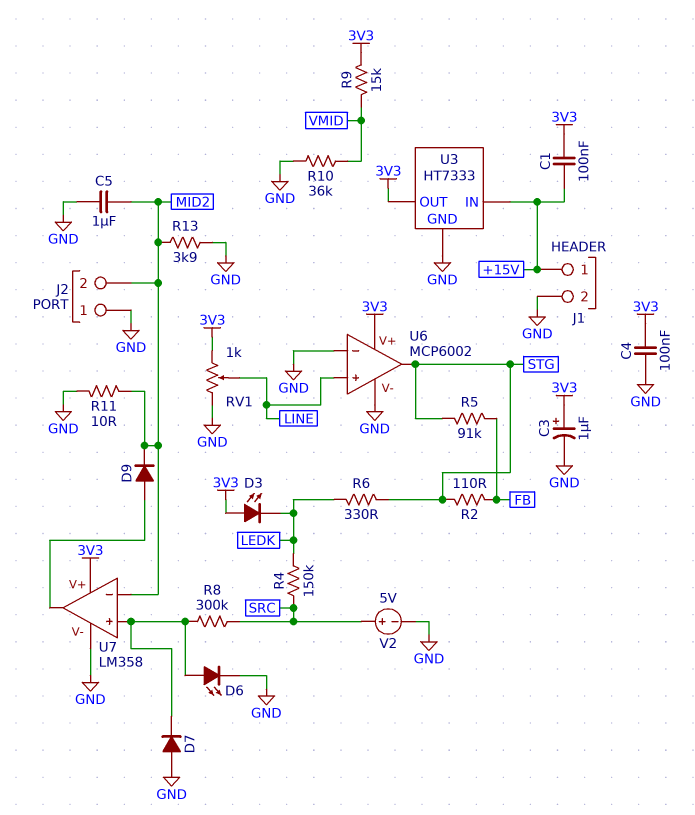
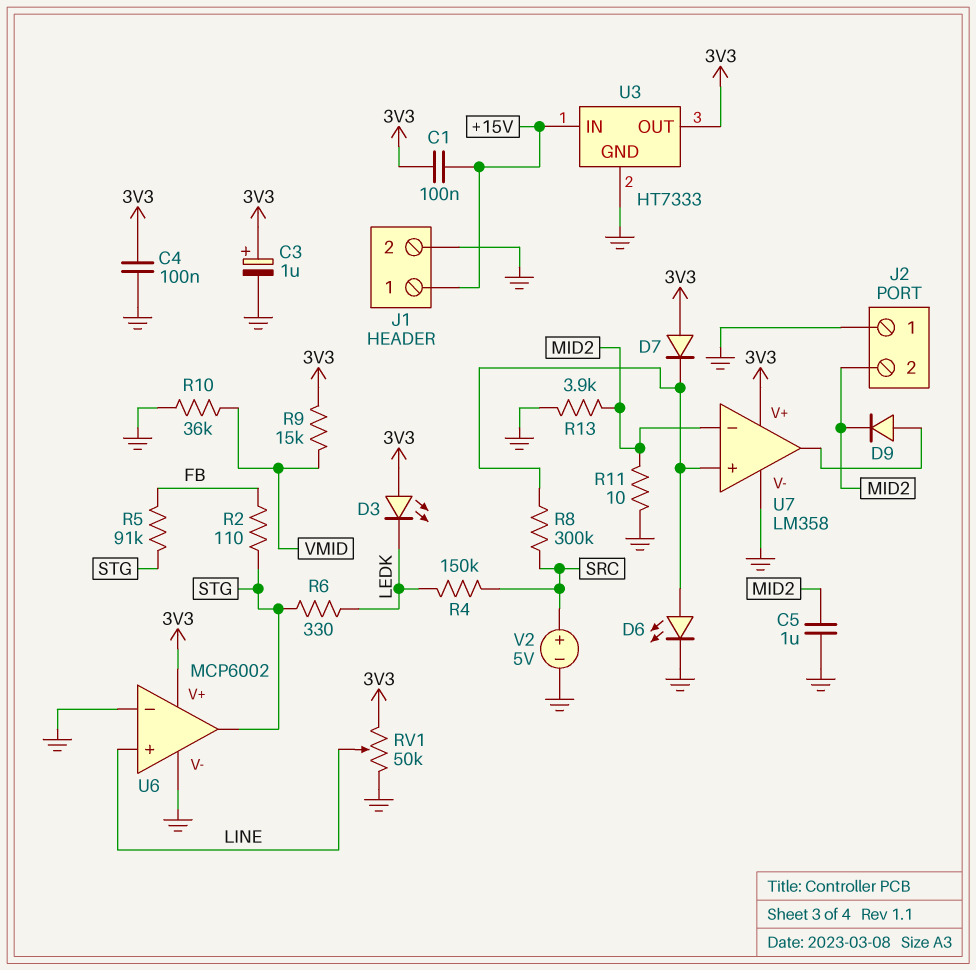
D7: diode (A GND, K U7/in+) -> diode (A 3V3, K U7/in+)
RV1: 1k (3V3, GND, wiper LINE) -> 50k (3V3, GND, wiper LINE)

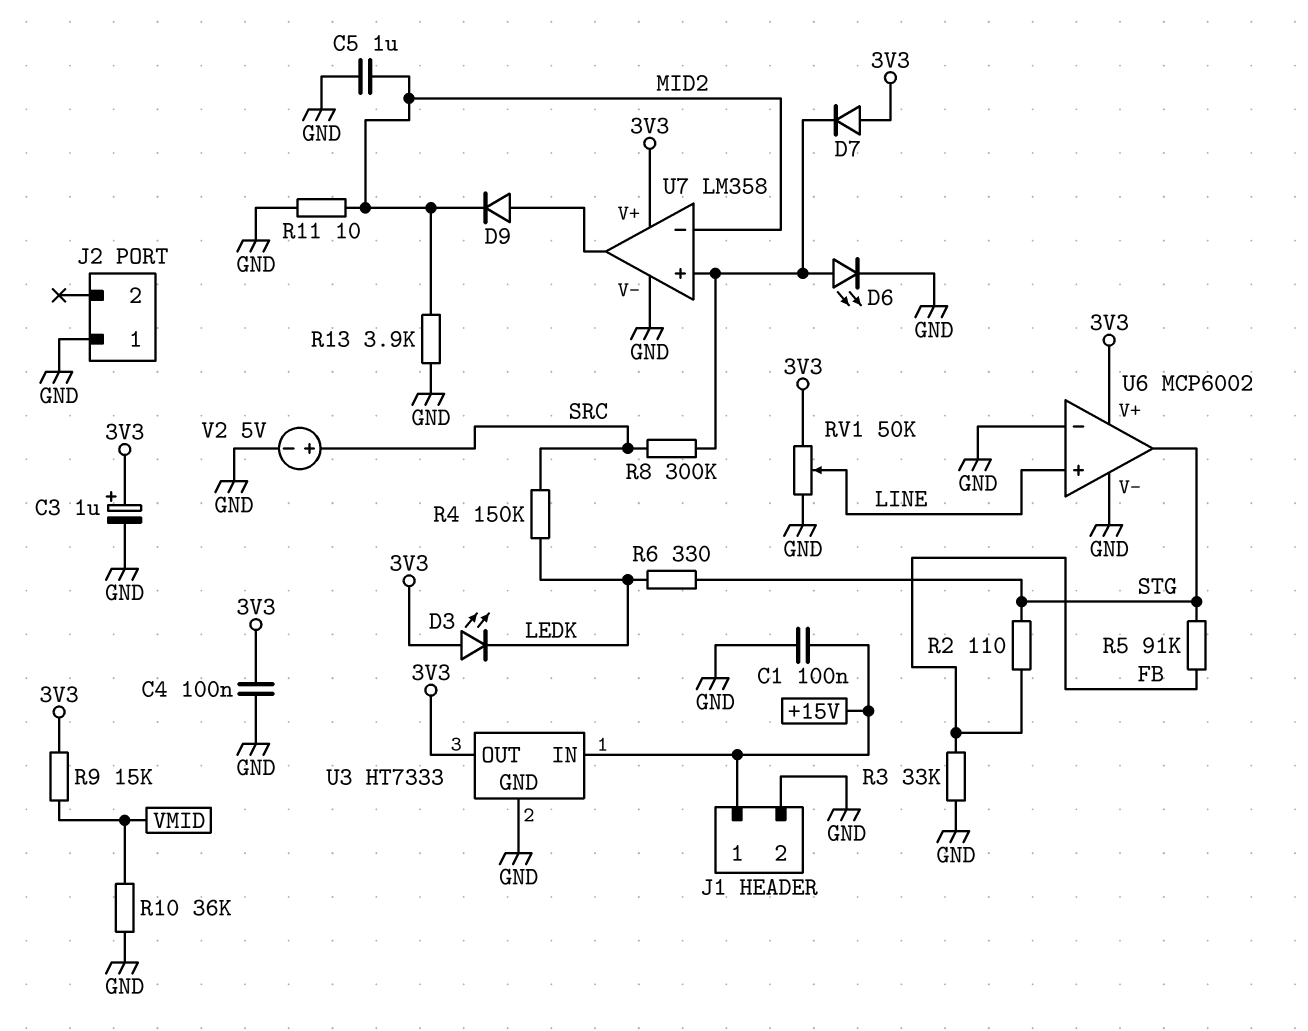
C1: 100nF (+15V, 3V3) -> 100nF (+15V, GND)
J2 pin 2: MID2 -> none
R3: none -> 33k (FB, GND)

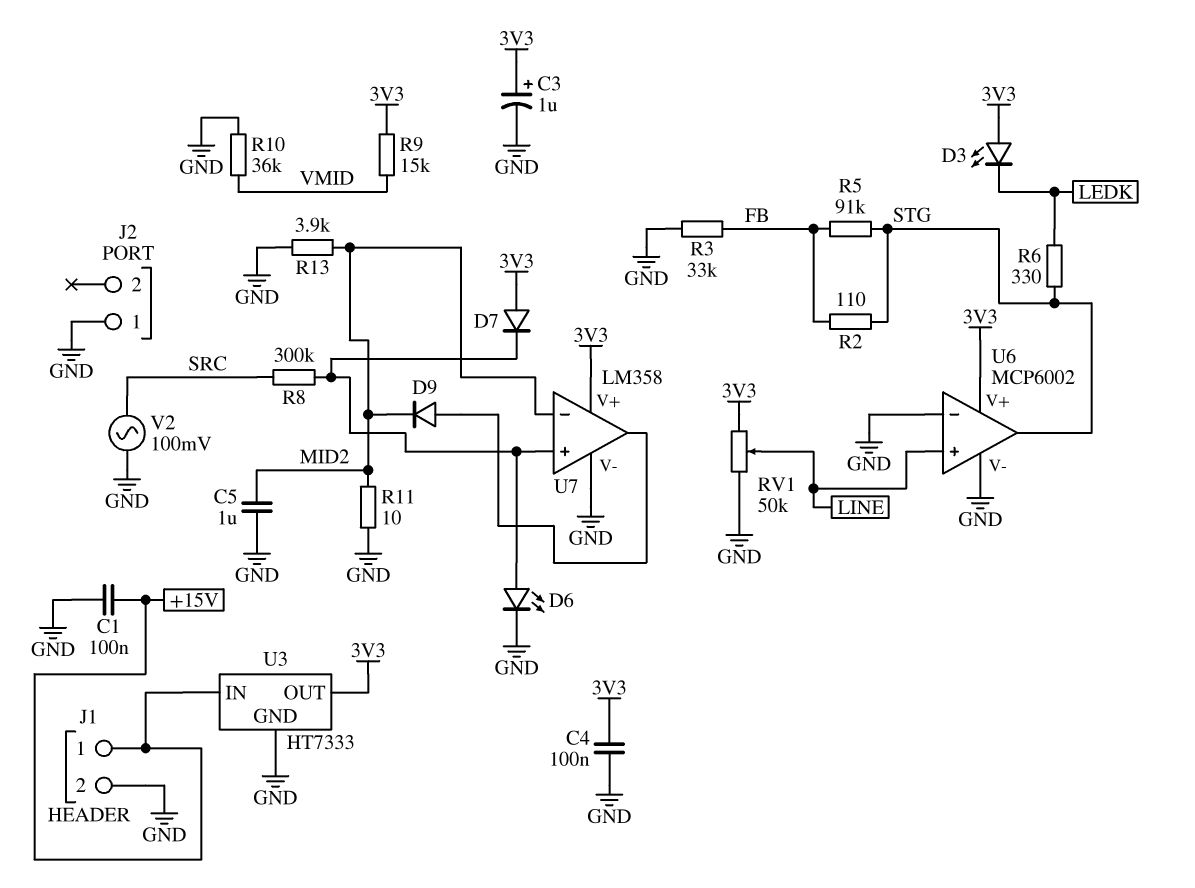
R4: 150k (LEDK, SRC) -> none
V2: 5V (plus SRC, minus GND) -> AC 100mV (GND, SRC)

